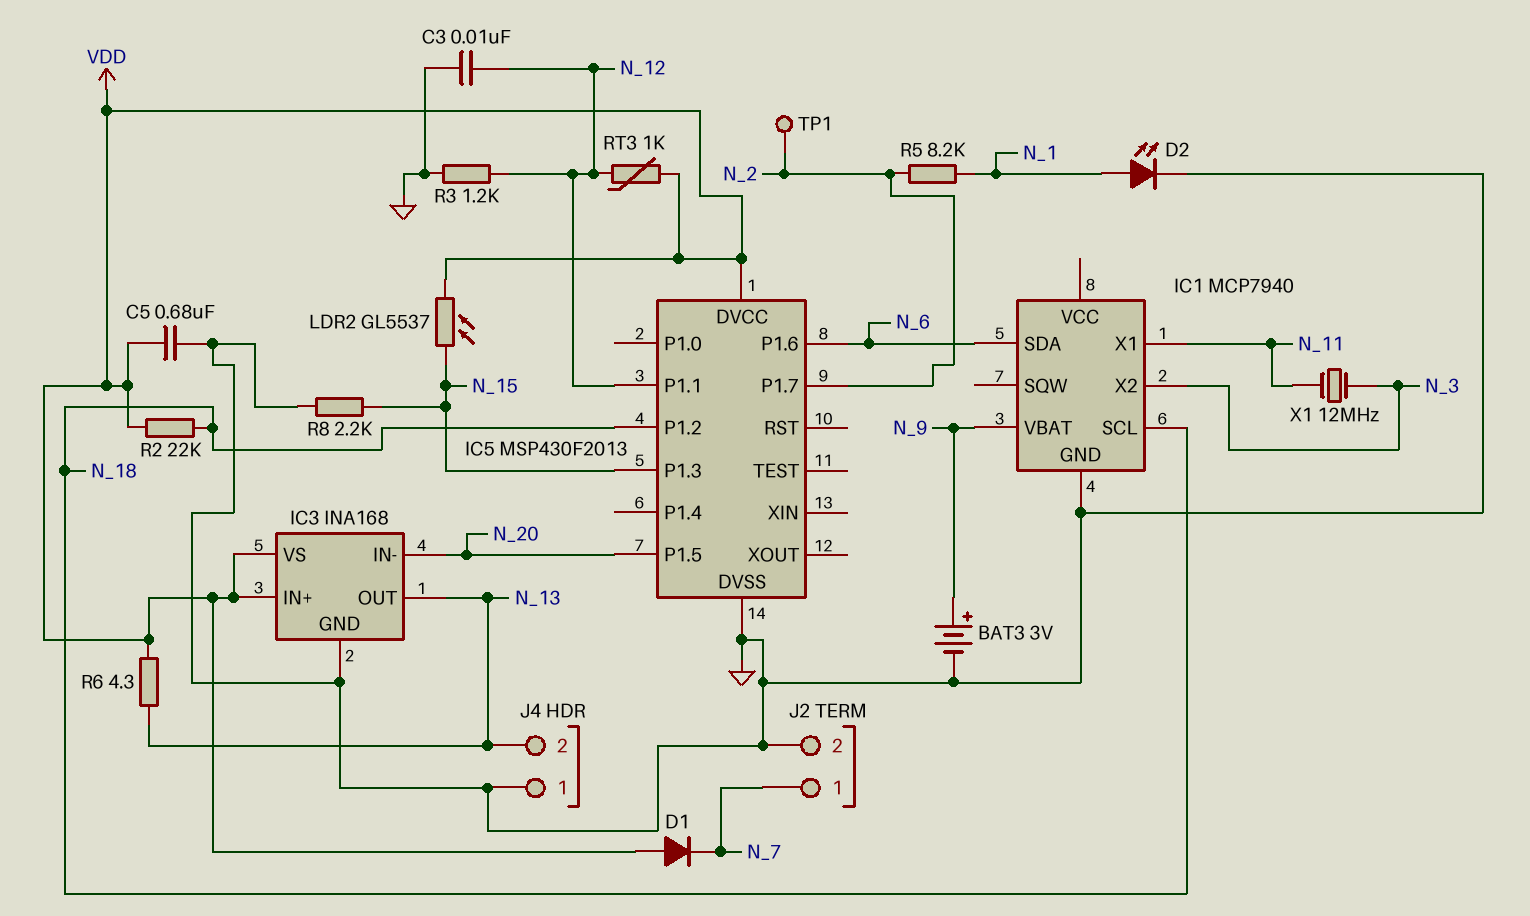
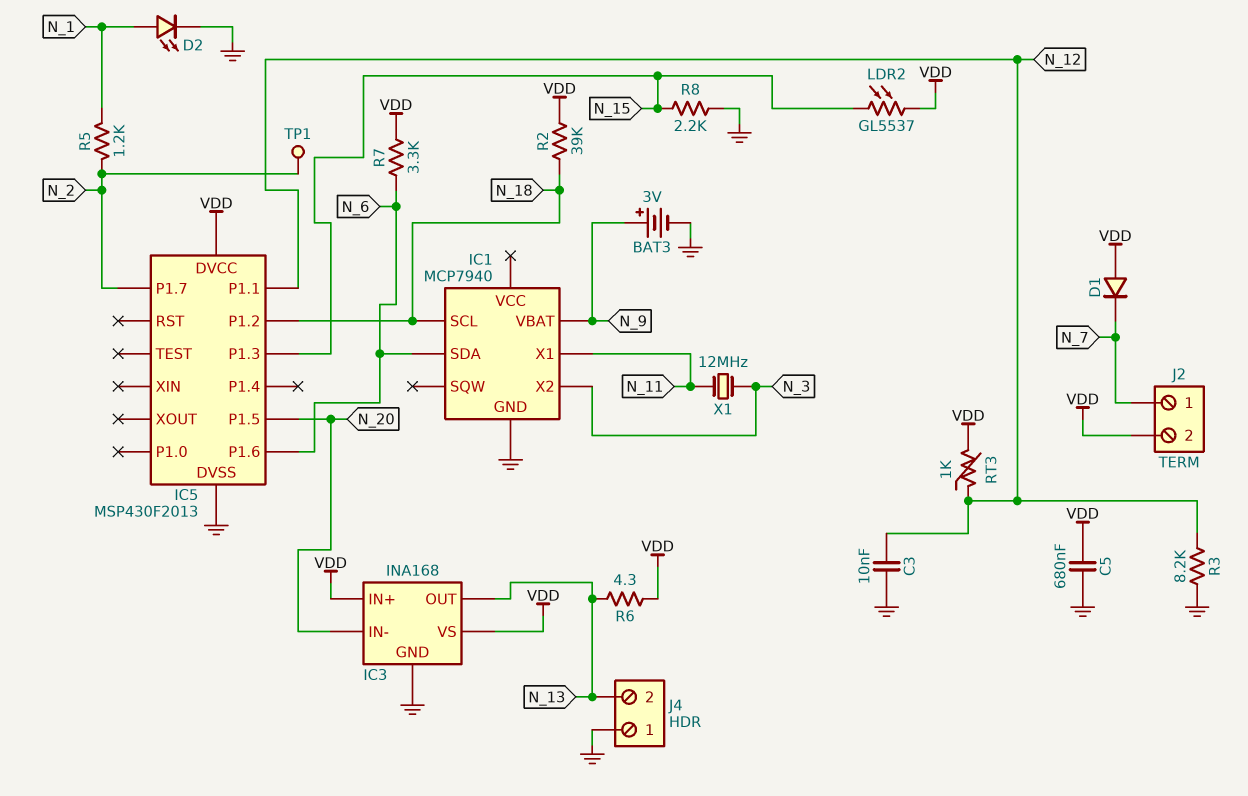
J2 pin 2: GND -> VDD
R2: 22k (N_18, VDD) -> 39k (N_18, VDD)
R3: 1.2k (GND, N_12) -> 8.2k (GND, N_12)
R5: 8.2k (N_1, N_2) -> 1.2k (N_1, N_2)
R7: none -> 3.3k (N_6, VDD)

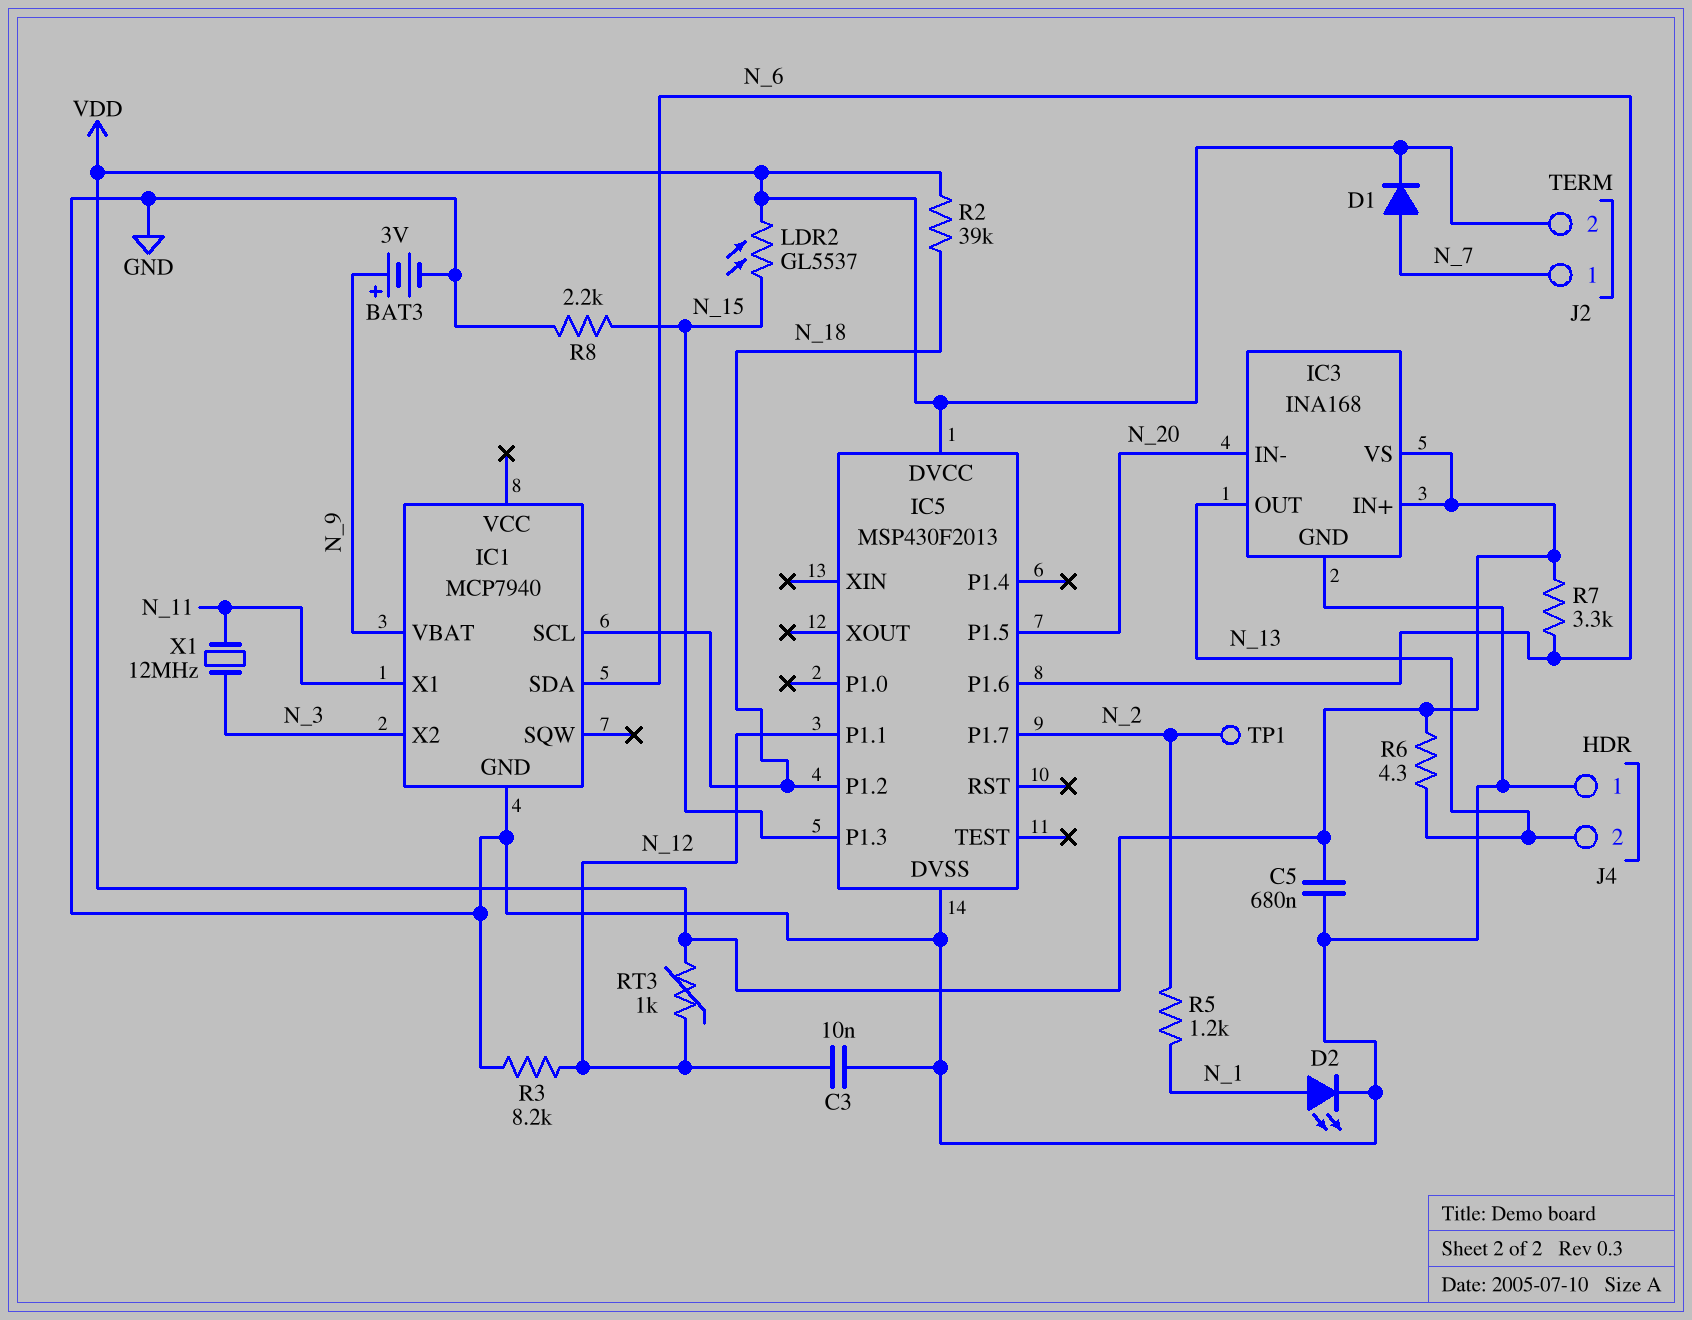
D1: diode (A VDD, K N_7) -> diode (A N_7, K VDD)

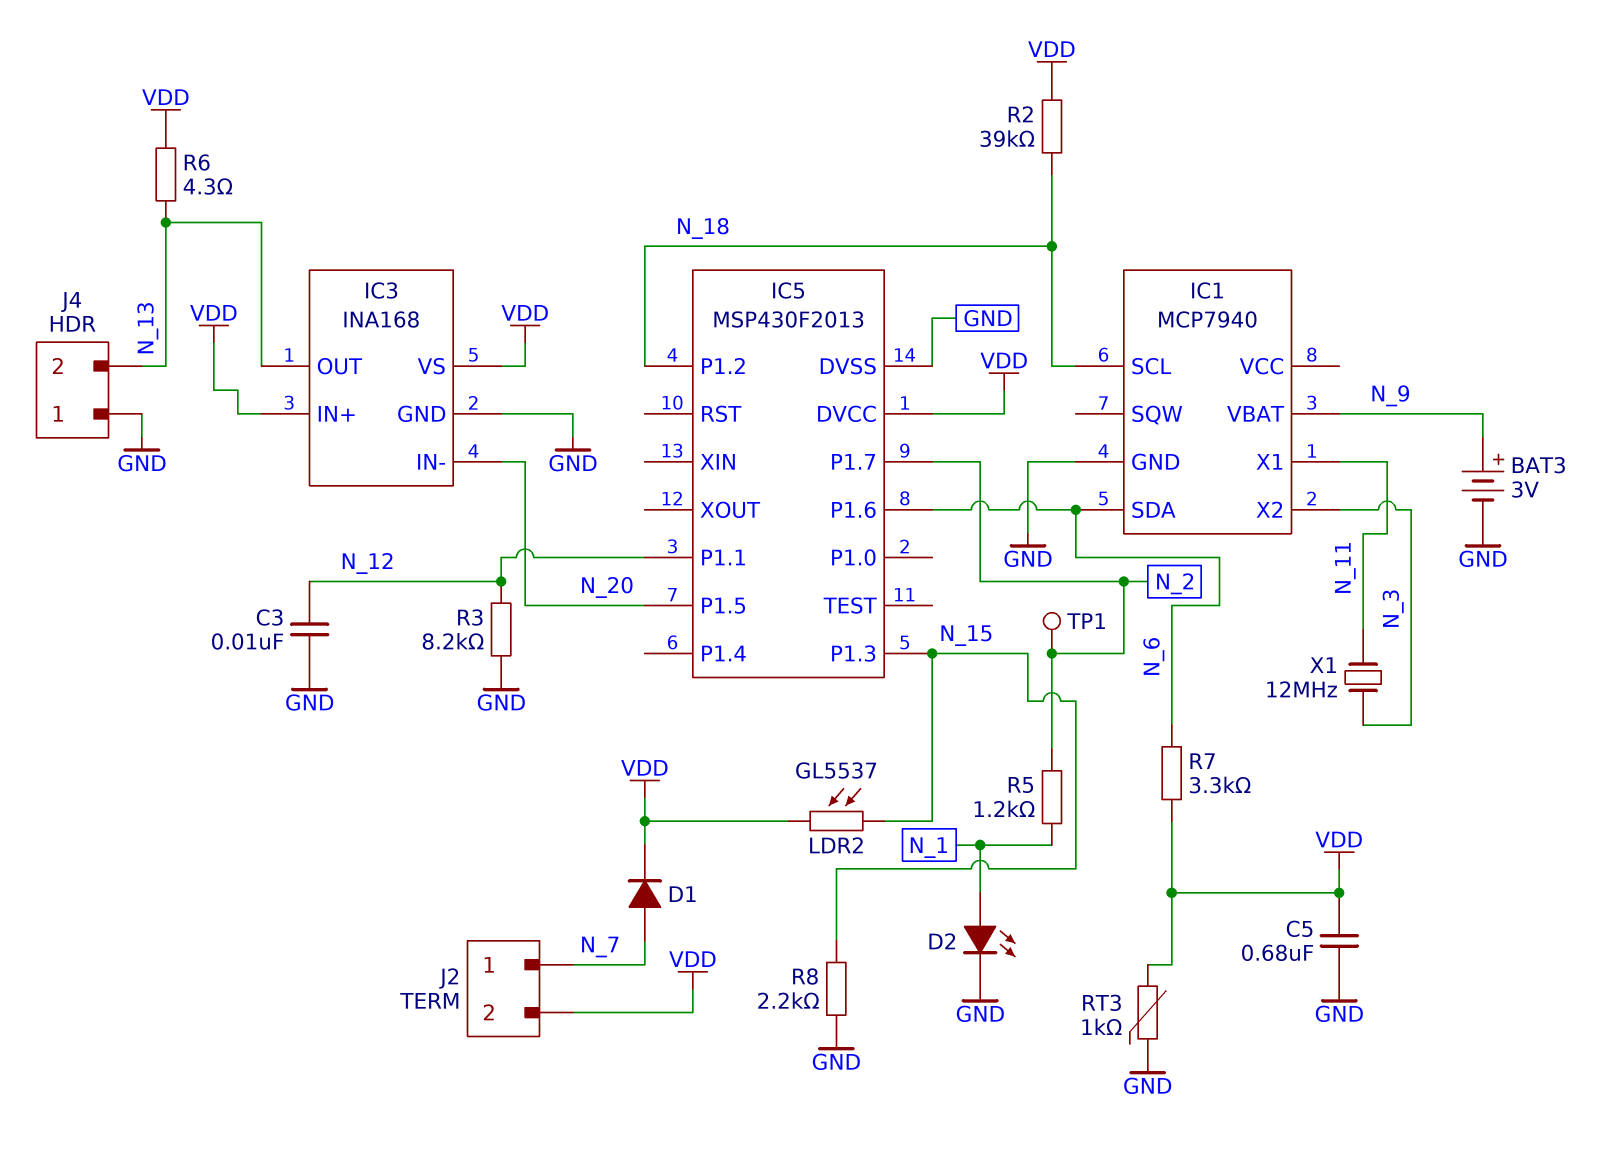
RT3: 1k (N_12, VDD) -> 1k (GND, VDD)

